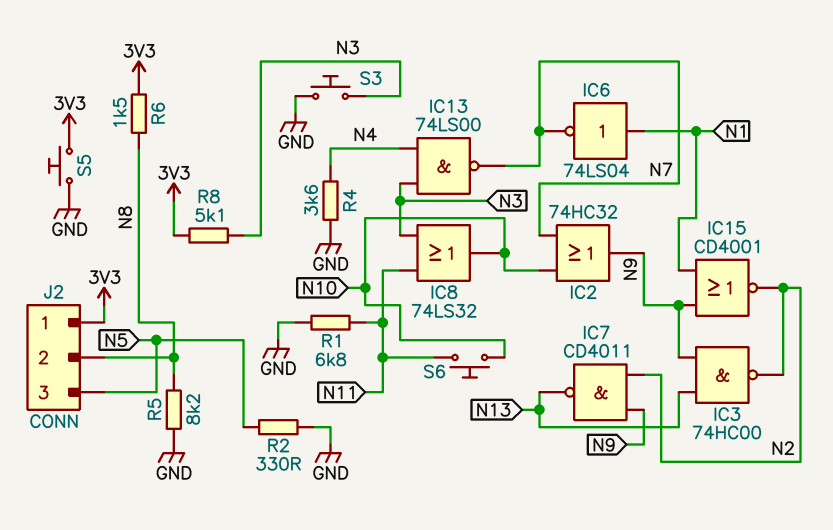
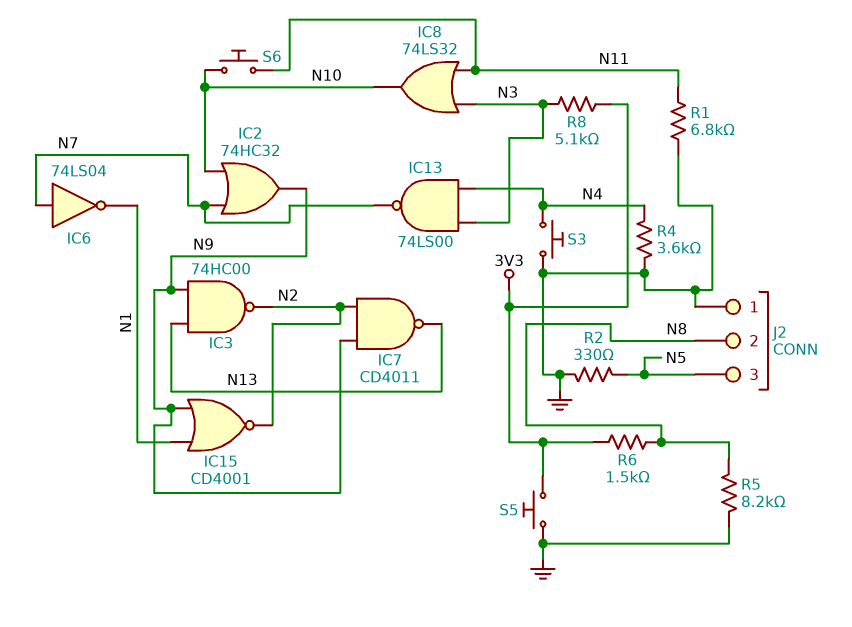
IC6: NOT 74LS04 (in N1, out N7) -> NOT 74LS04 (in N7, out N1)
J2 pin 1: 3V3 -> GND
S3: button (GND, N3) -> button (GND, N4)

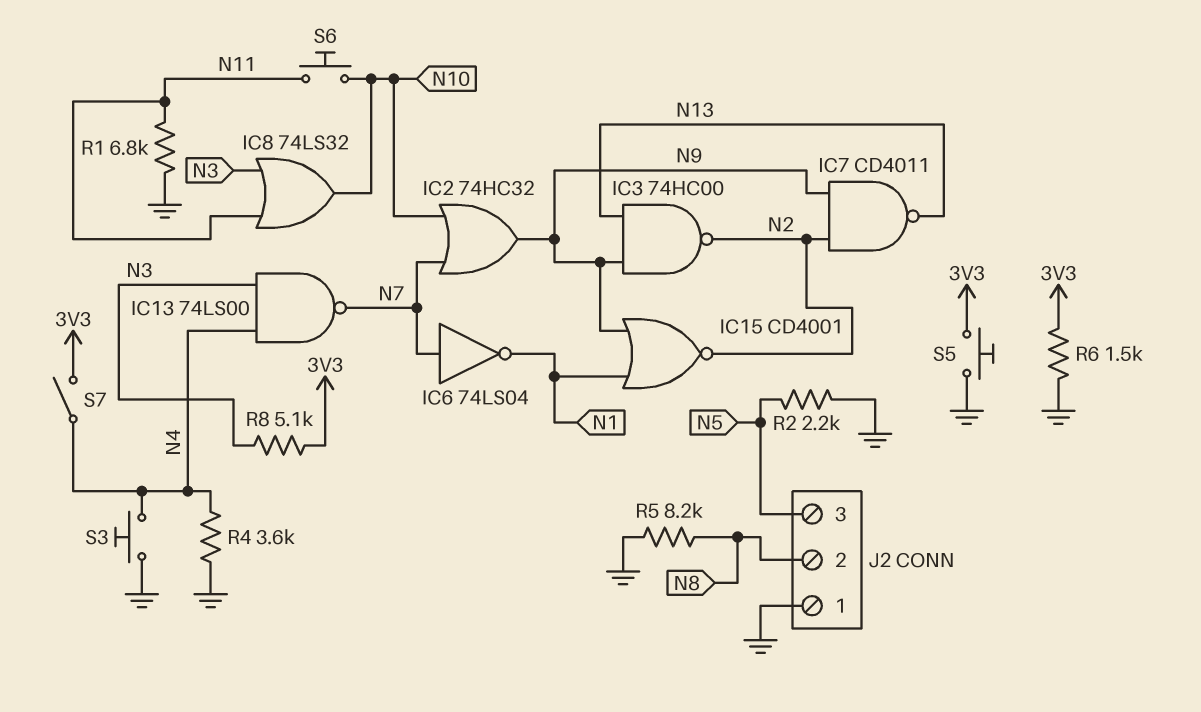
R2: 330 (GND, N5) -> 2.2k (GND, N5)
R6: 1.5k (3V3, N8) -> 1.5k (3V3, GND)
S7: none -> switch (3V3, N4)

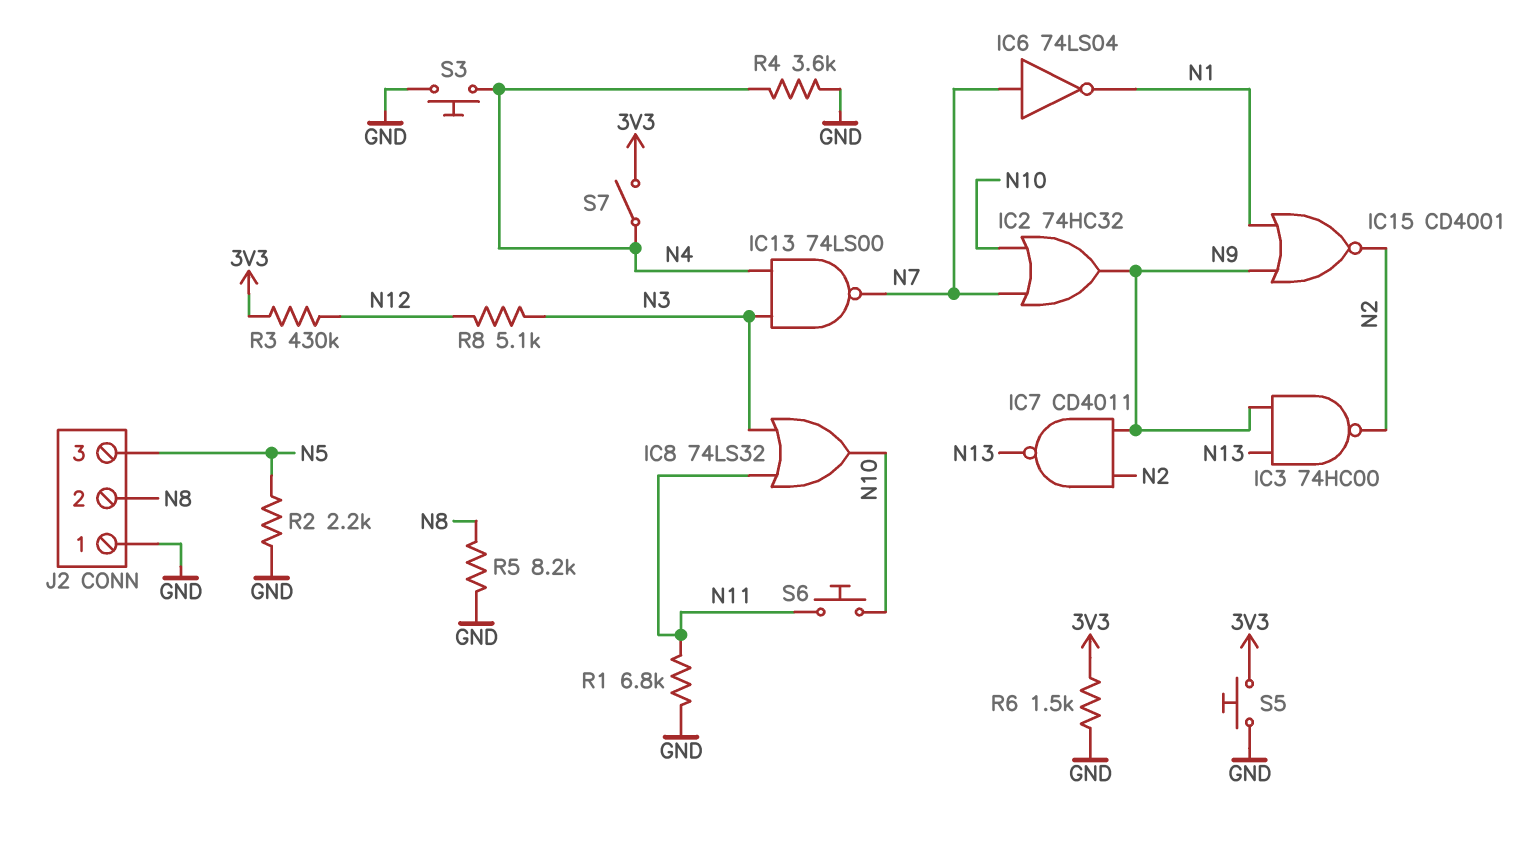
R3: none -> 430k (3V3, N12)
R8: 5.1k (3V3, N3) -> 5.1k (N3, N12)

